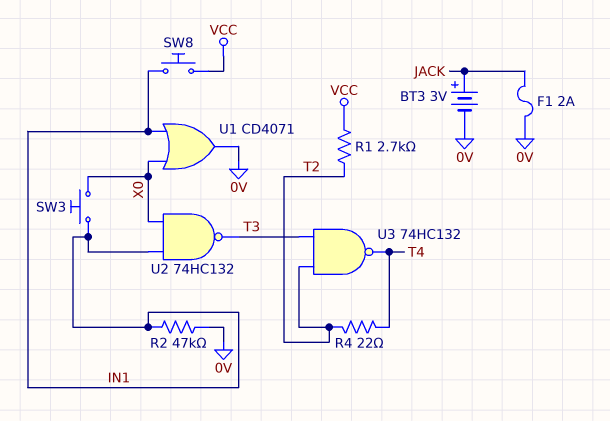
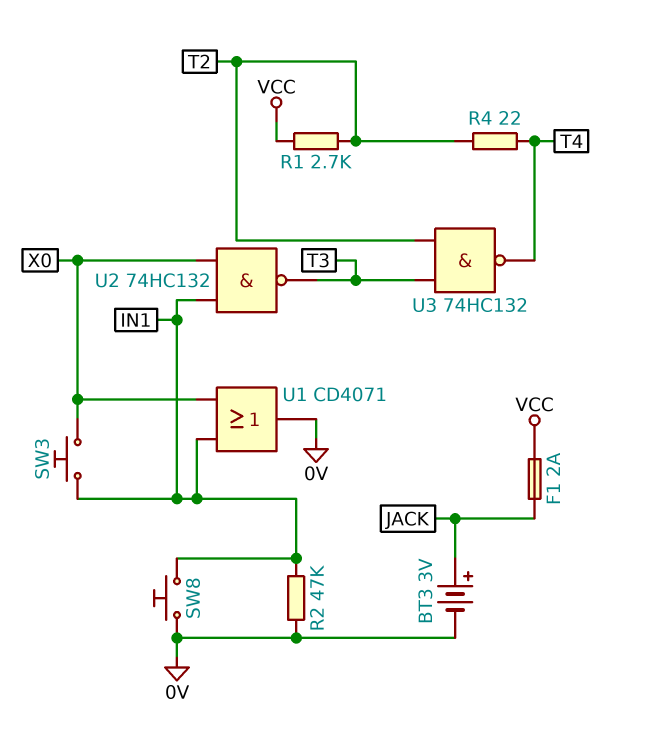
F1: 2A (0V, JACK) -> 2A (JACK, VCC)
SW8: button (IN1, VCC) -> button (0V, IN1)

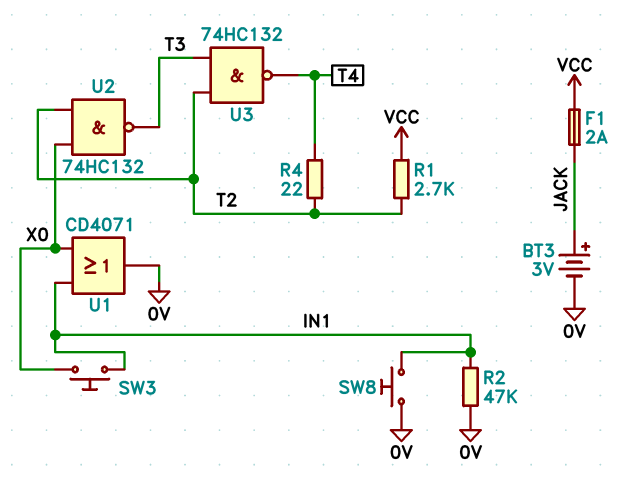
U2: NAND 74HC132 (in IN1, in X0, out T3) -> NAND 74HC132 (in T2, in X0, out T3)

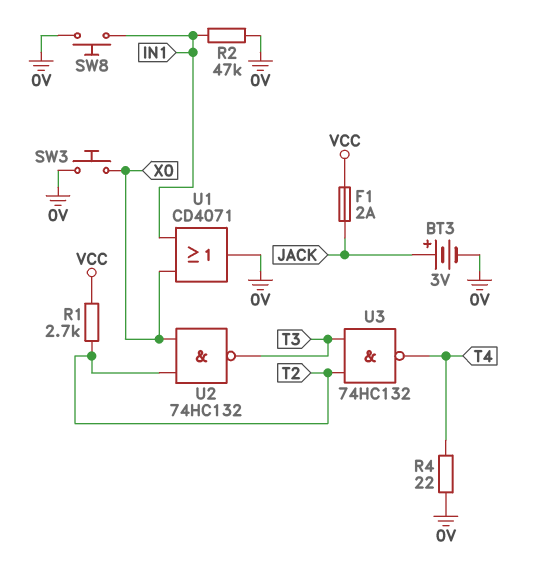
R4: 22 (T2, T4) -> 22 (0V, T4)
SW3: button (IN1, X0) -> button (0V, X0)

